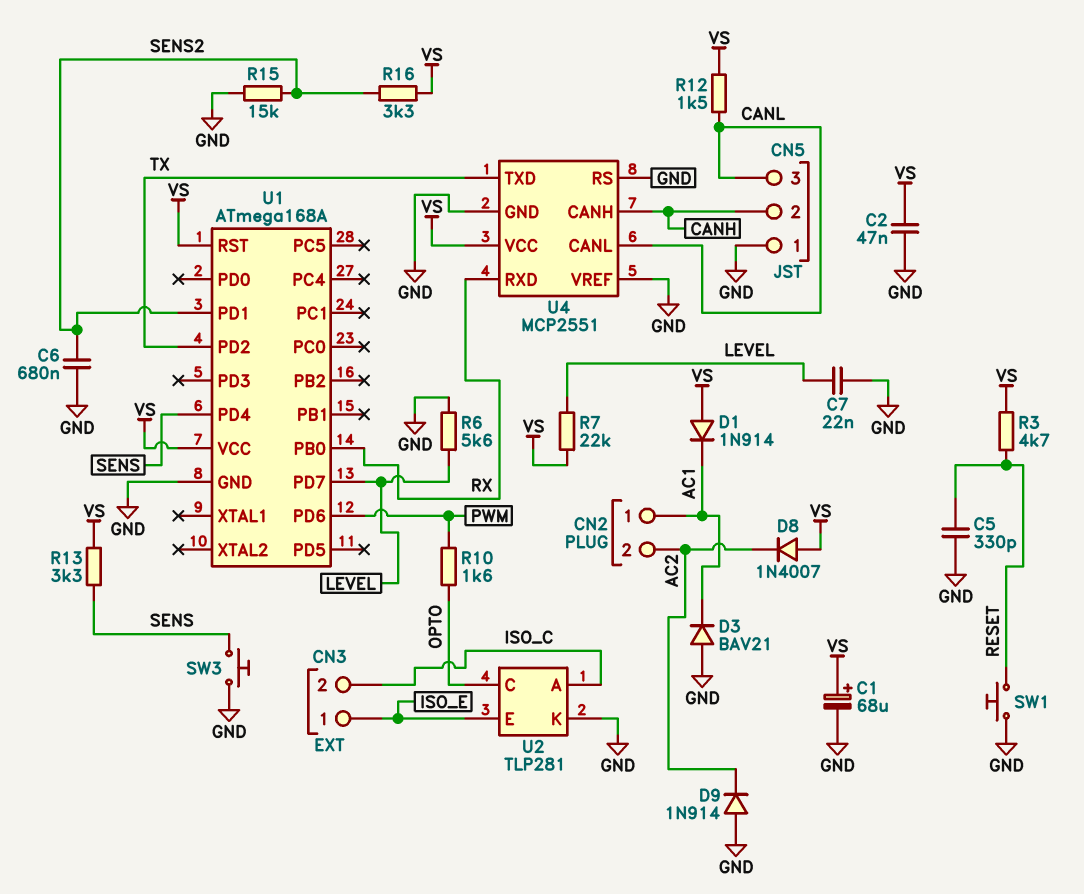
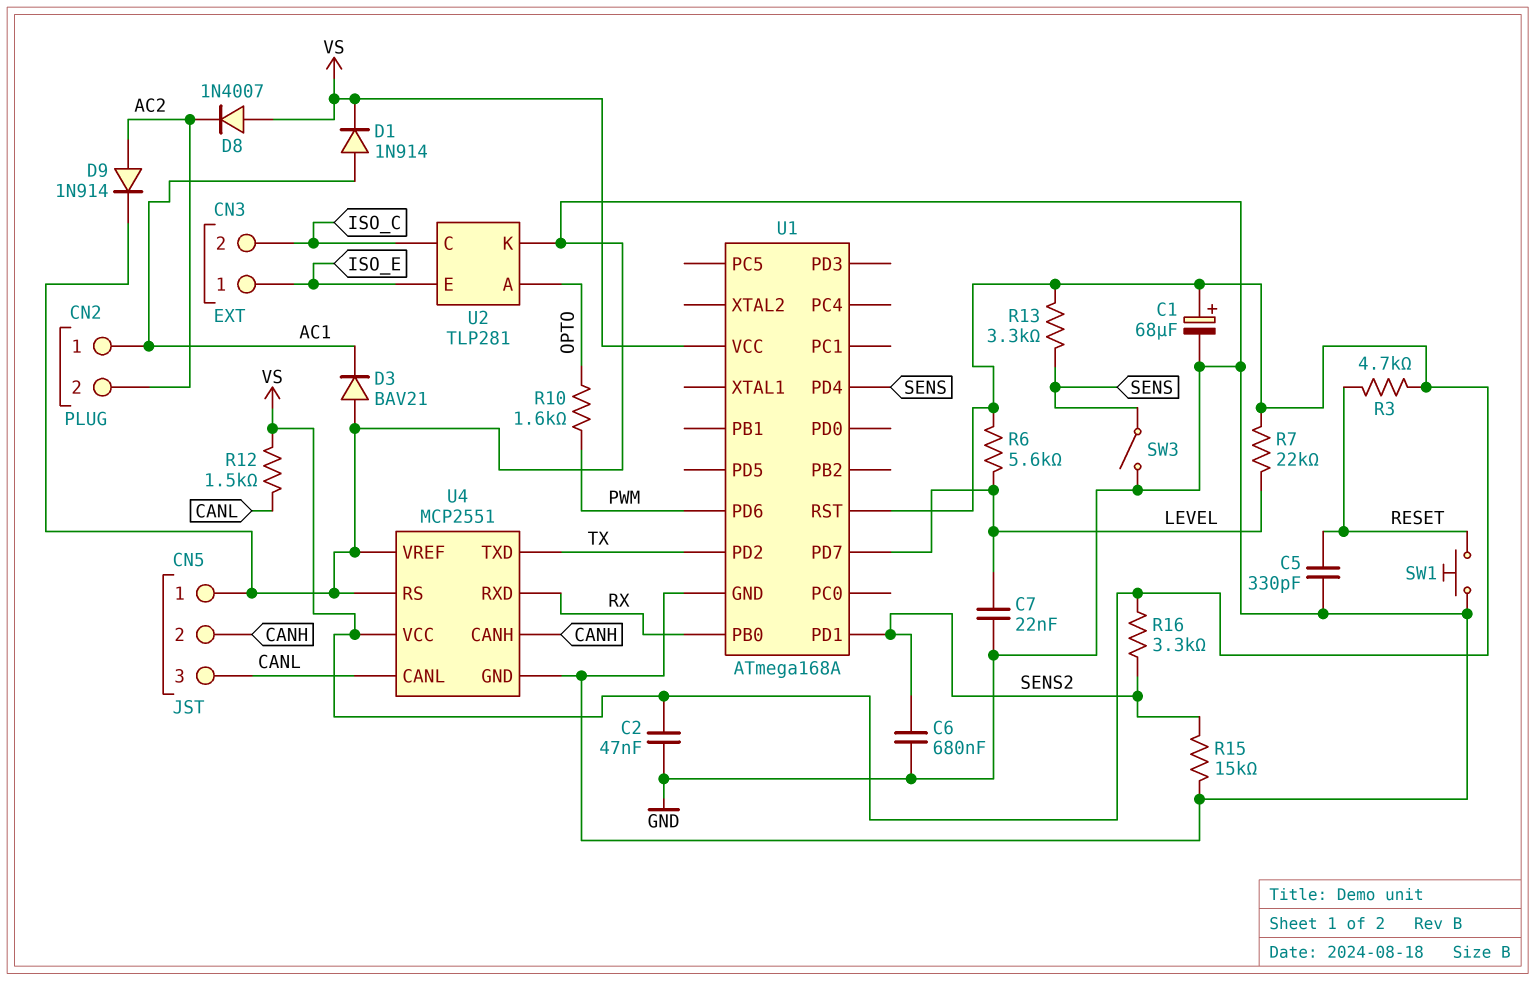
D1: diode 1N914 (A VS, K AC1) -> diode 1N914 (A AC1, K VS)
D9: diode 1N914 (A GND, K AC2) -> diode 1N914 (A AC2, K GND)
R6: 5.6k (GND, LEVEL) -> 5.6k (LEVEL, VS)
SW3: button (GND, SENS) -> switch (GND, SENS)
U2 pin A: ISO_C -> OPTO
U2 pin C: OPTO -> ISO_C

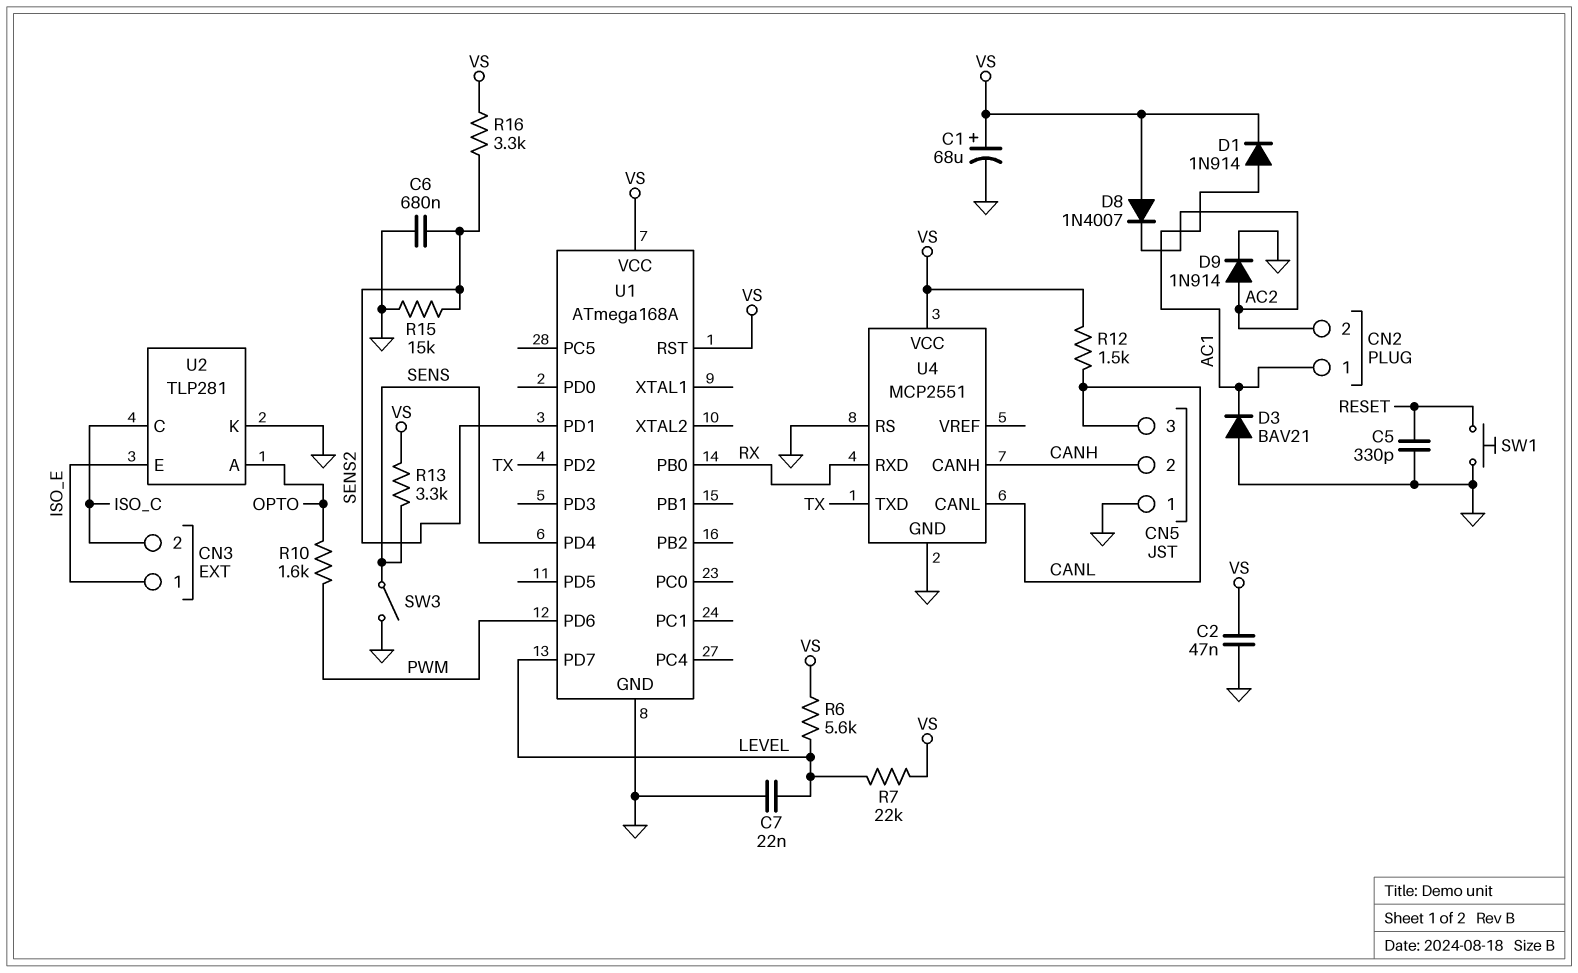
R3: 4.7k (RESET, VS) -> none
U4 pin VREF: GND -> none

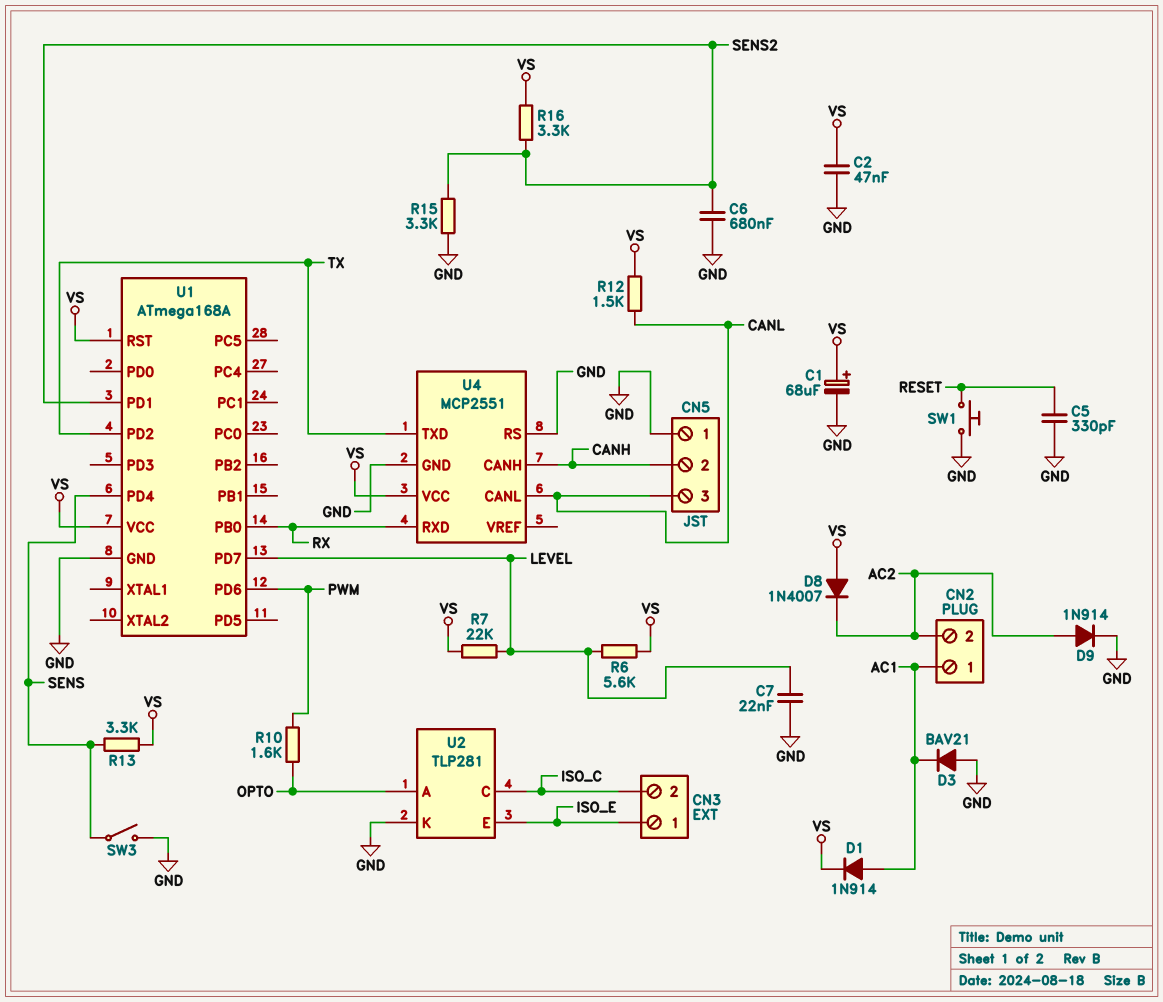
R15: 15k (GND, SENS2) -> 3.3k (GND, SENS2)

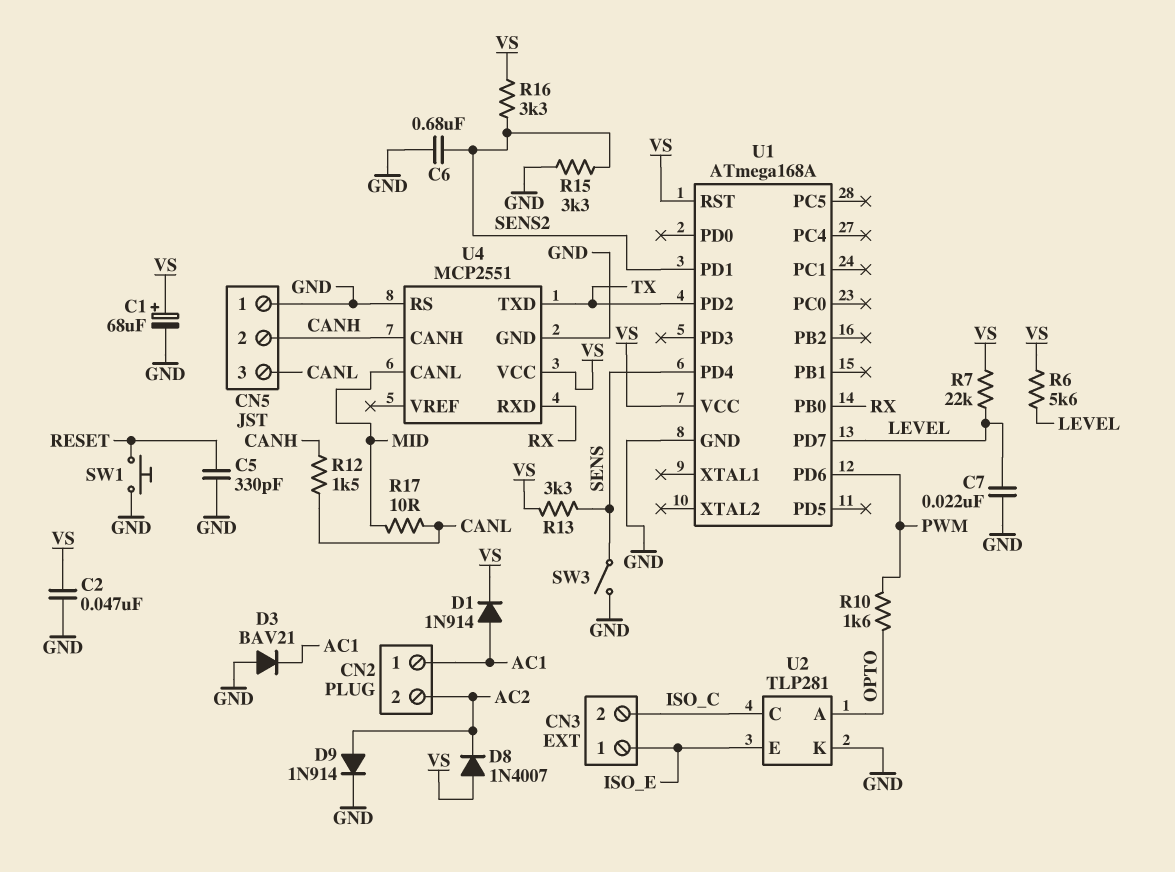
R12: 1.5k (CANL, VS) -> 1.5k (CANH, CANL)
R17: none -> 10 (CANL, MID)
U4 pin CANL: CANL -> MID

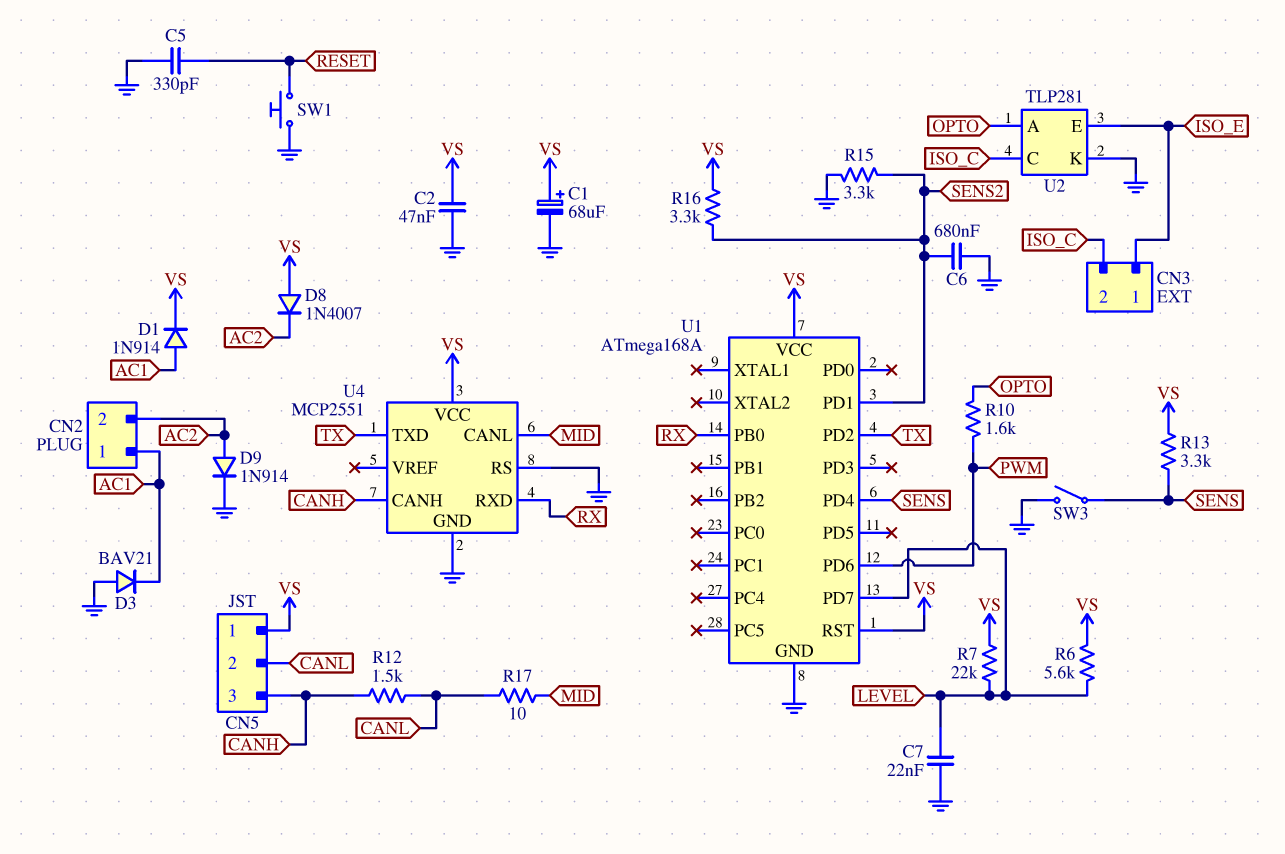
CN5 pin 1: GND -> VS
CN5 pin 2: CANH -> CANL
CN5 pin 3: CANL -> CANH

